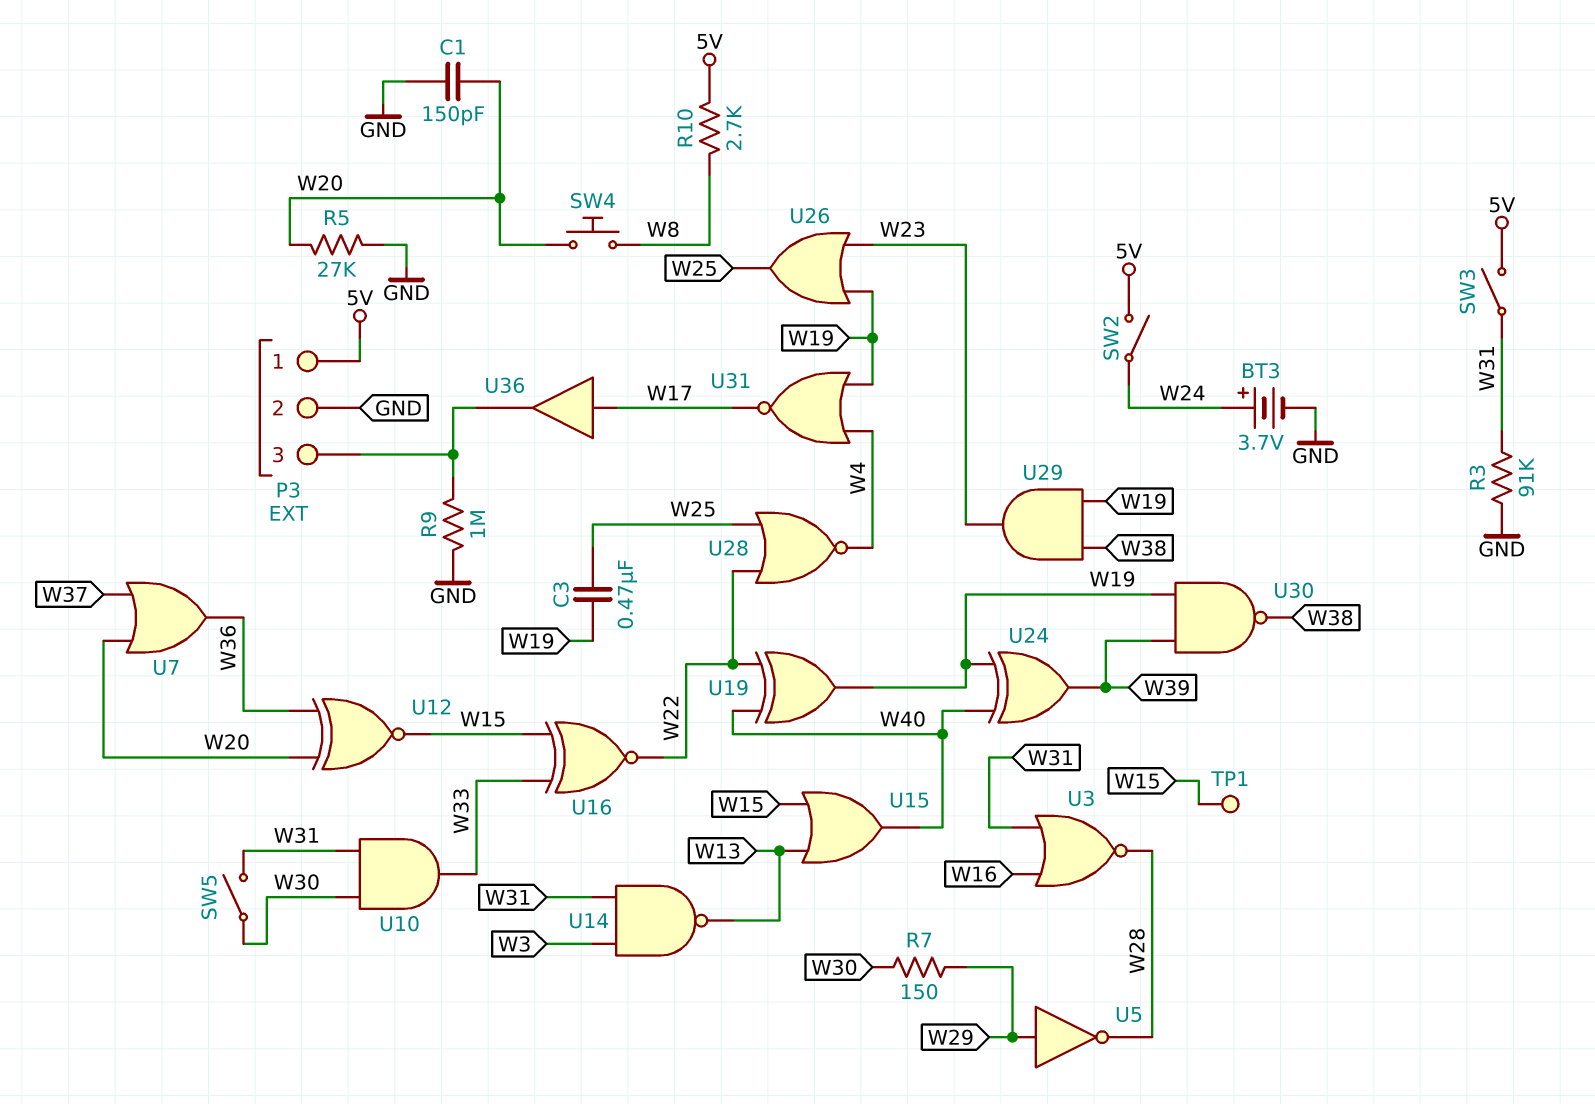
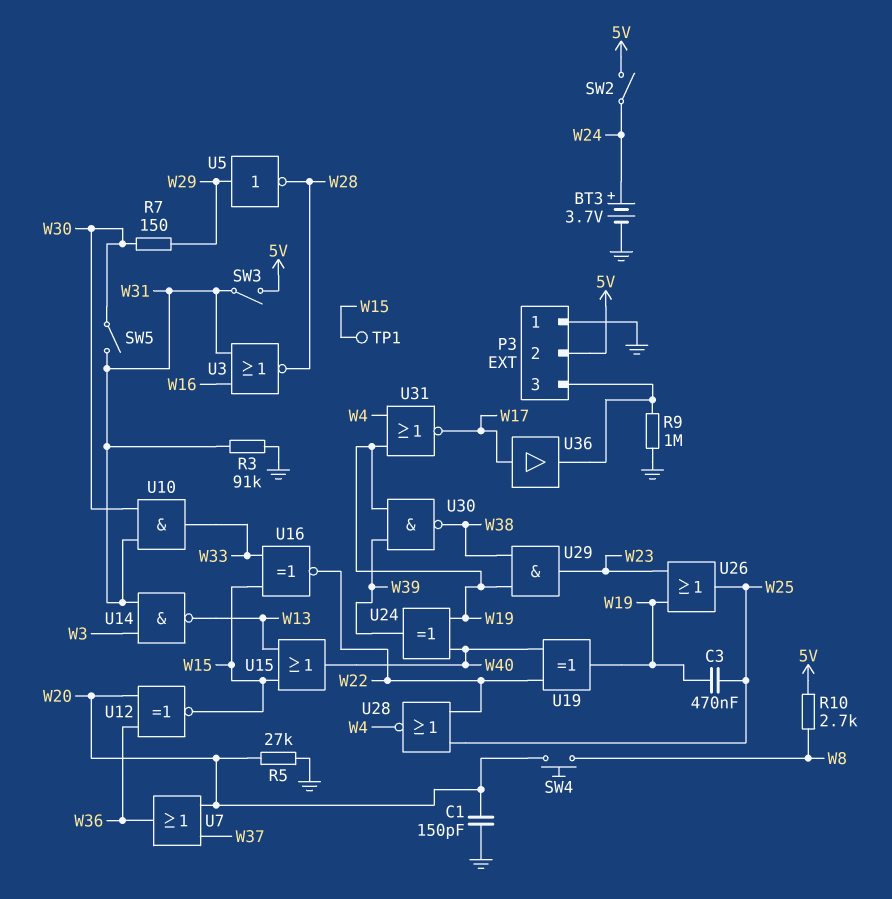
P3 pin 1: 5V -> GND
P3 pin 2: GND -> 5V

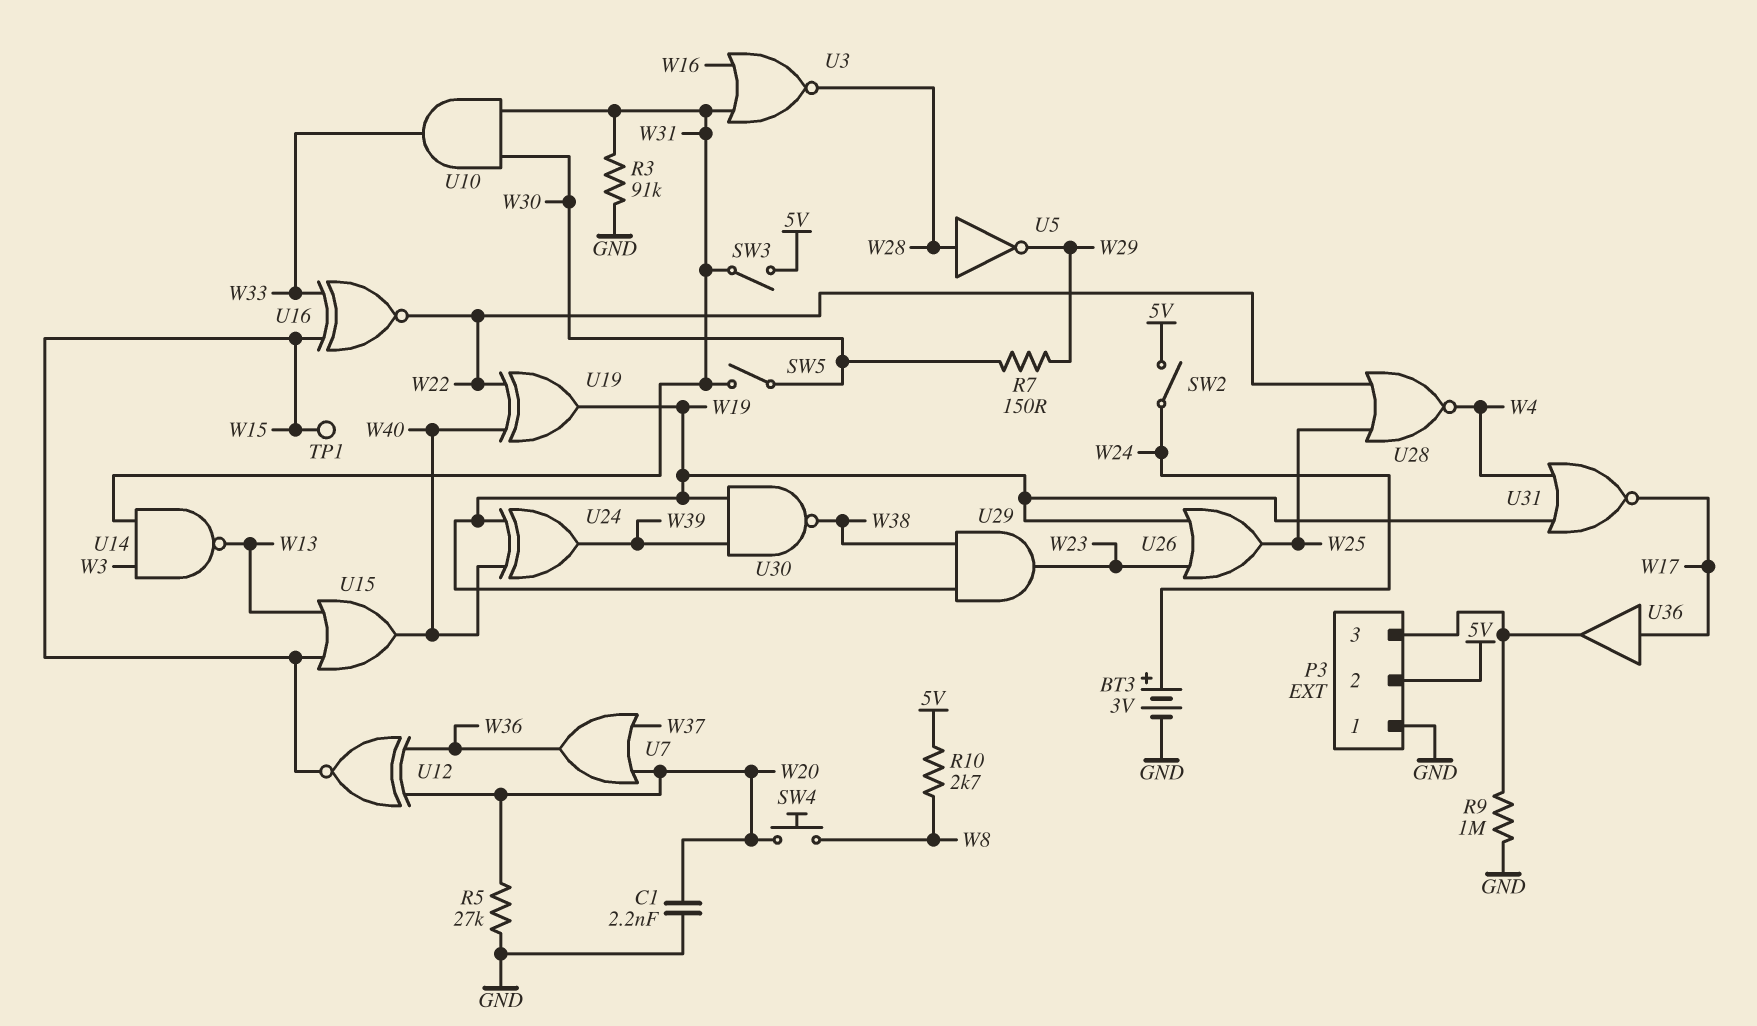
BT3: 3.7V (plus W24, minus GND) -> 3V (plus W24, minus GND)
C1: 150pF (GND, W20) -> 2.2nF (GND, W20)
C3: 470nF (W19, W25) -> none
U5: NOT (in W29, out W28) -> NOT (in W28, out W29)

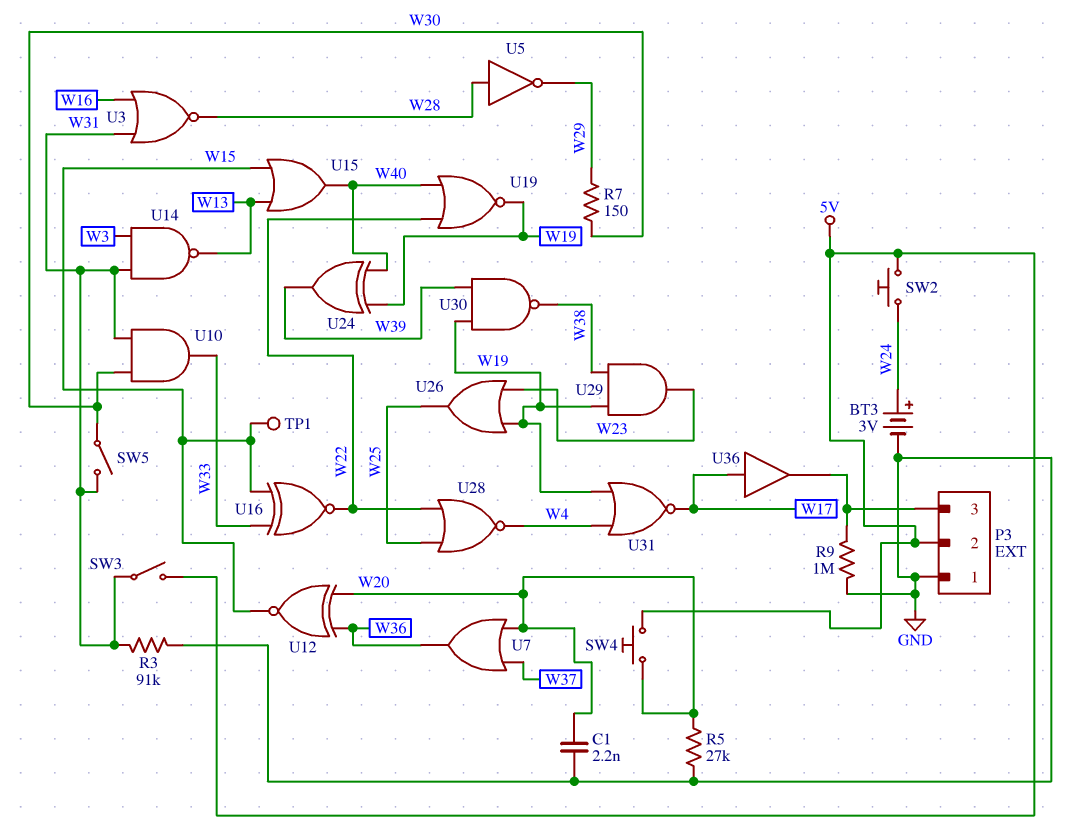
R10: 2.7k (5V, W8) -> none
SW2: switch (5V, W24) -> button (5V, W24)
SW4: button (W8, W20) -> button (5V, W20)
U19: XOR (in W22, in W40, out W19) -> NOR (in W22, in W40, out W19)

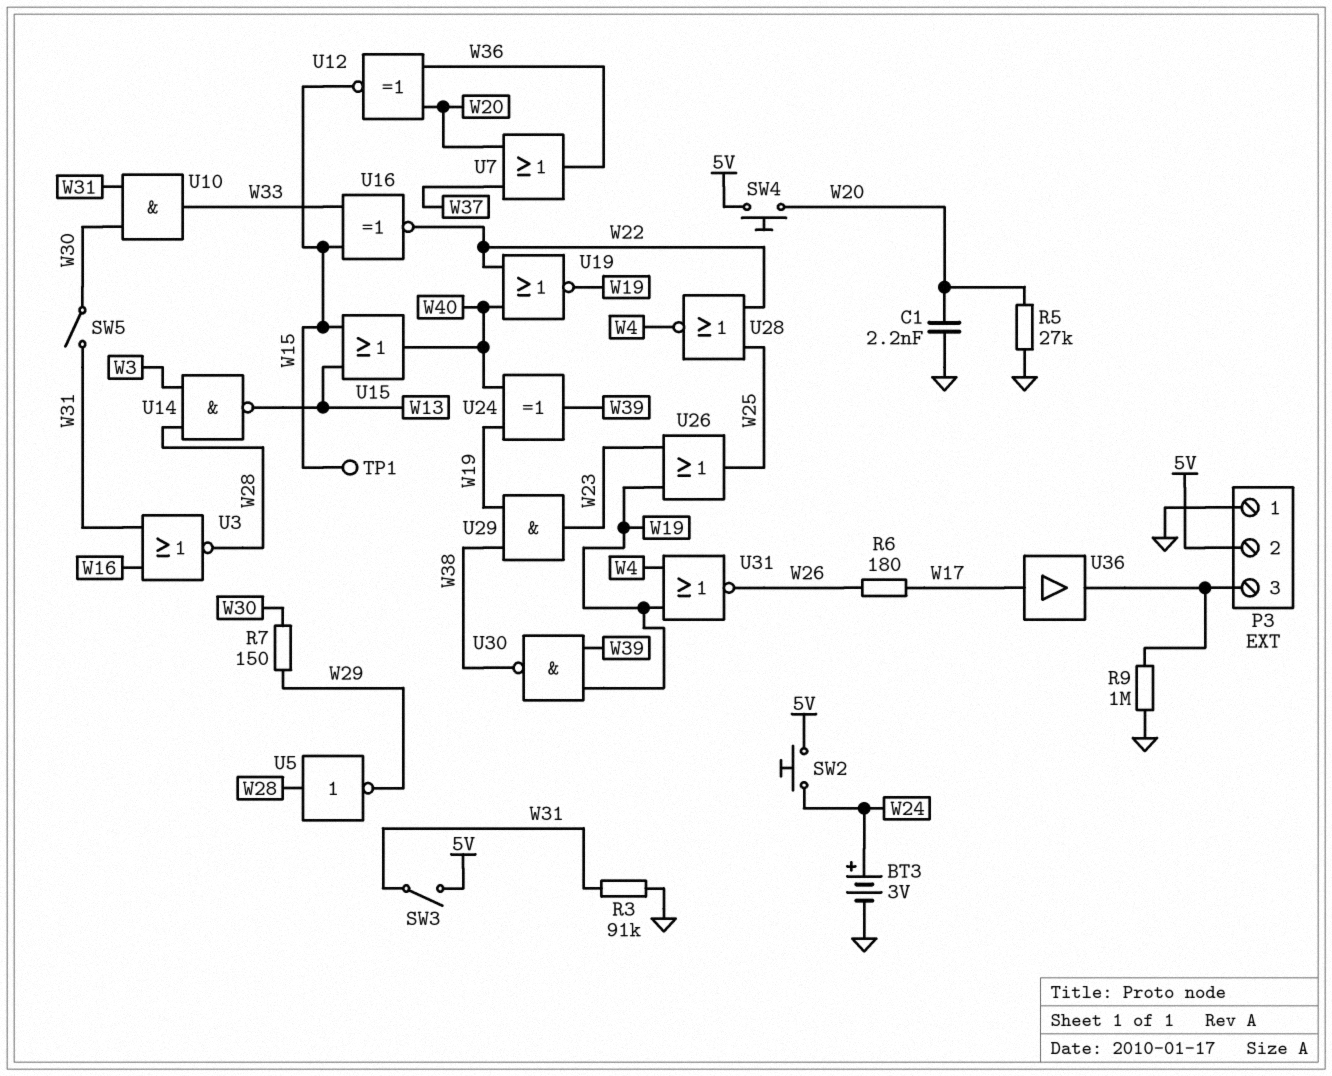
R6: none -> 180 (W17, W26)
U14: NAND (in W3, in W31, out W13) -> NAND (in W3, in W28, out W13)
U31: NOR (in W4, in W19, out W17) -> NOR (in W4, in W19, out W26)

